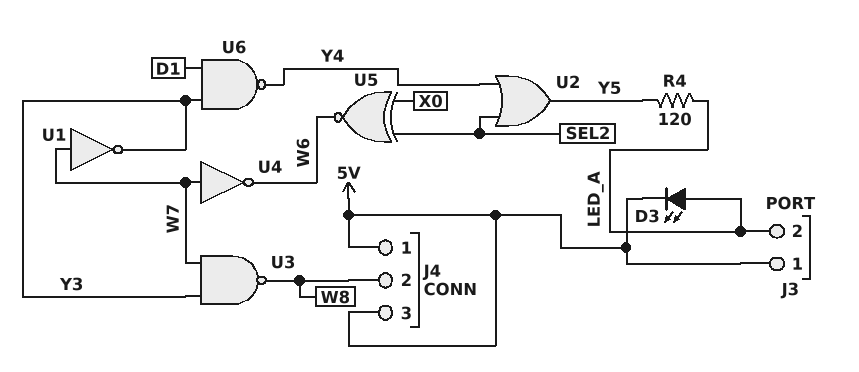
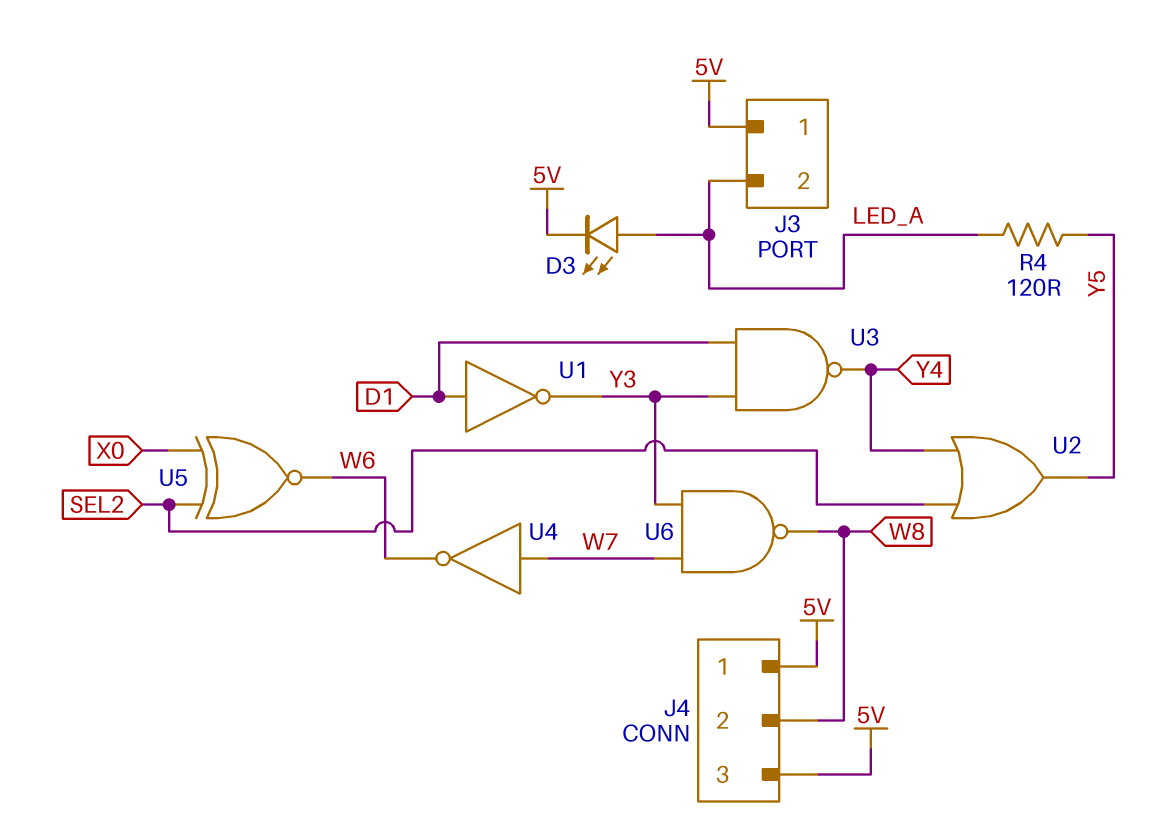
U1: NOT (in W7, out Y3) -> NOT (in D1, out Y3)
U3: NAND (in W7, in Y3, out W8) -> NAND (in D1, in Y3, out Y4)
U6: NAND (in D1, in Y3, out Y4) -> NAND (in W7, in Y3, out W8)

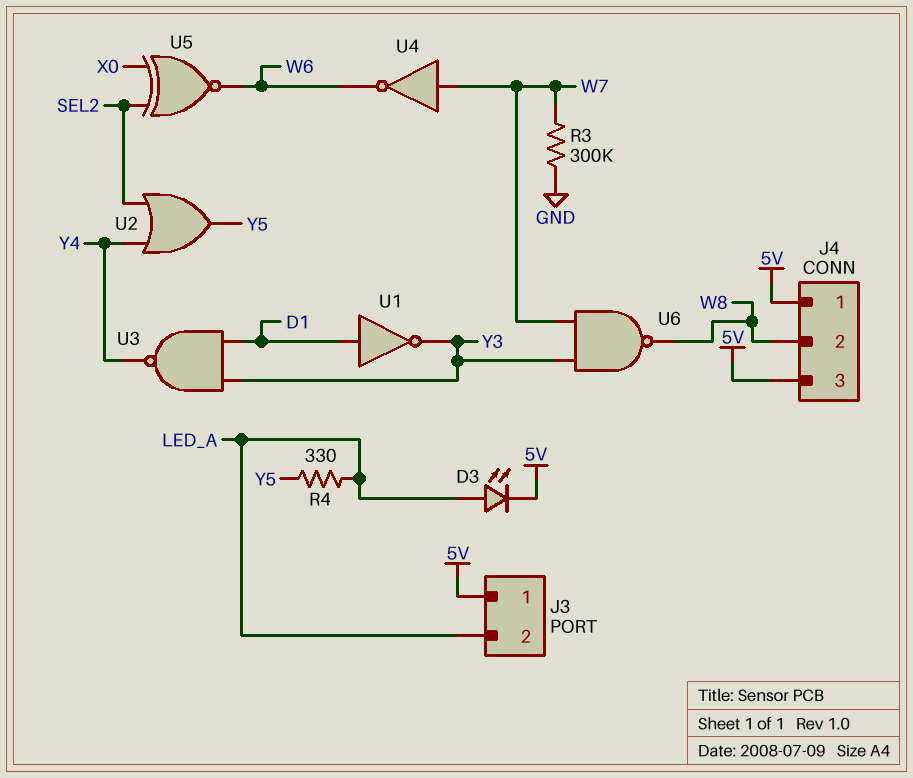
R3: none -> 300k (GND, W7)
R4: 120 (LED_A, Y5) -> 330 (LED_A, Y5)

